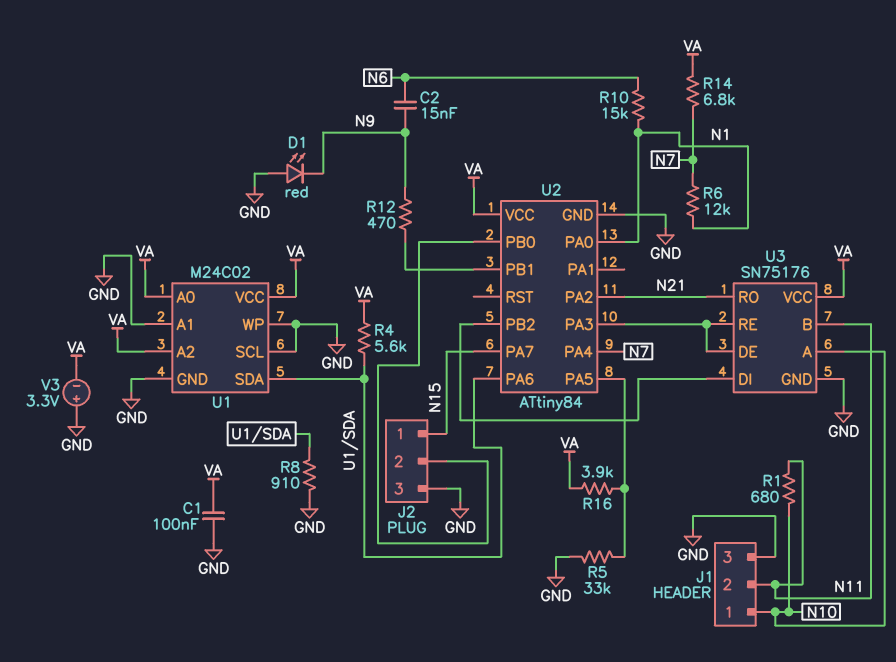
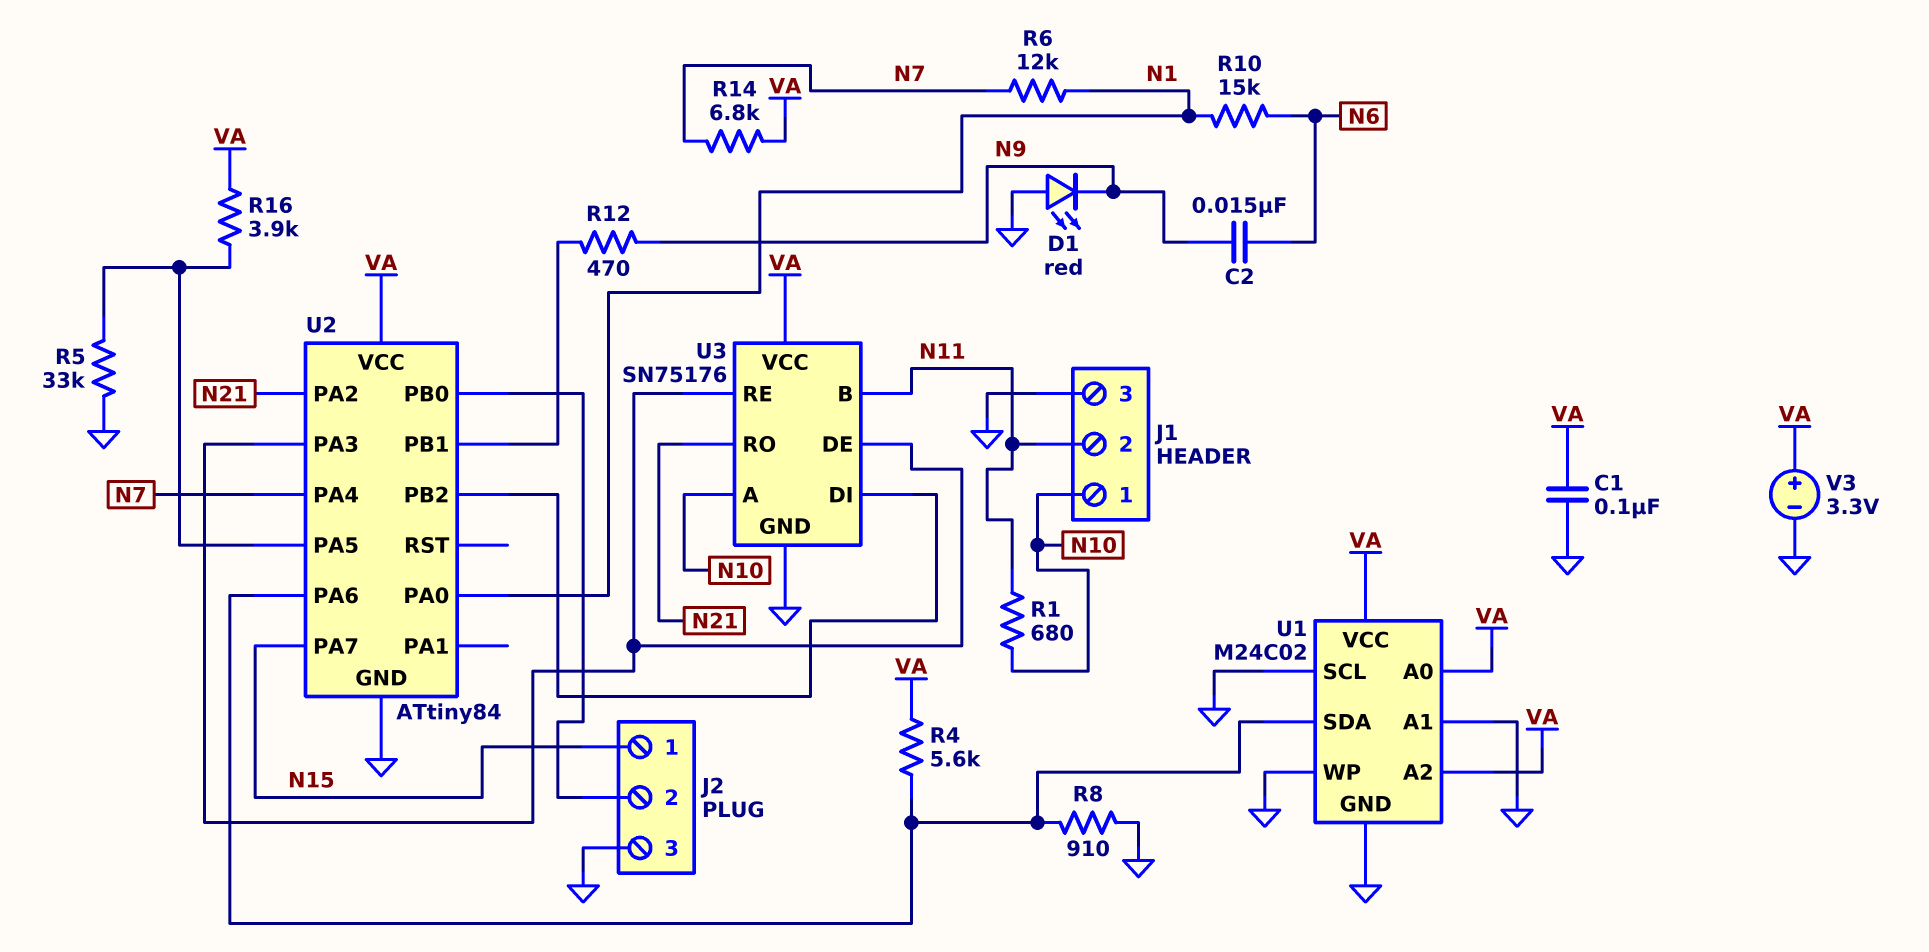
V3: 3.3V (plus GND, minus VA) -> 3.3V (plus VA, minus GND)

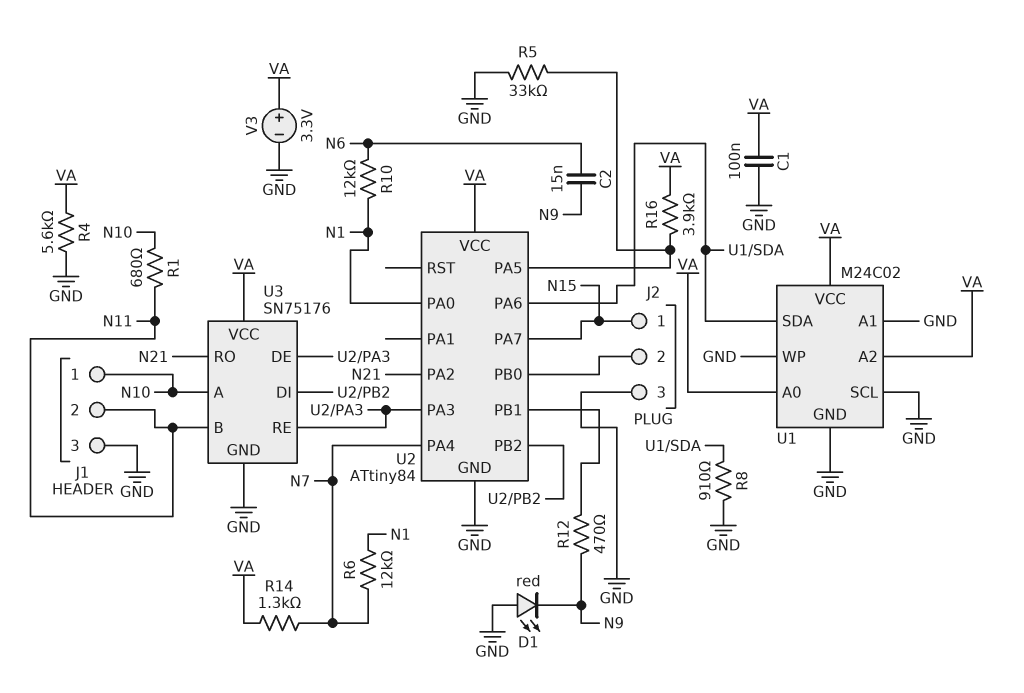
R4: 5.6k (U1/SDA, VA) -> 5.6k (GND, VA)
R10: 15k (N1, N6) -> 12k (N1, N6)
R14: 6.8k (N7, VA) -> 1.3k (N7, VA)

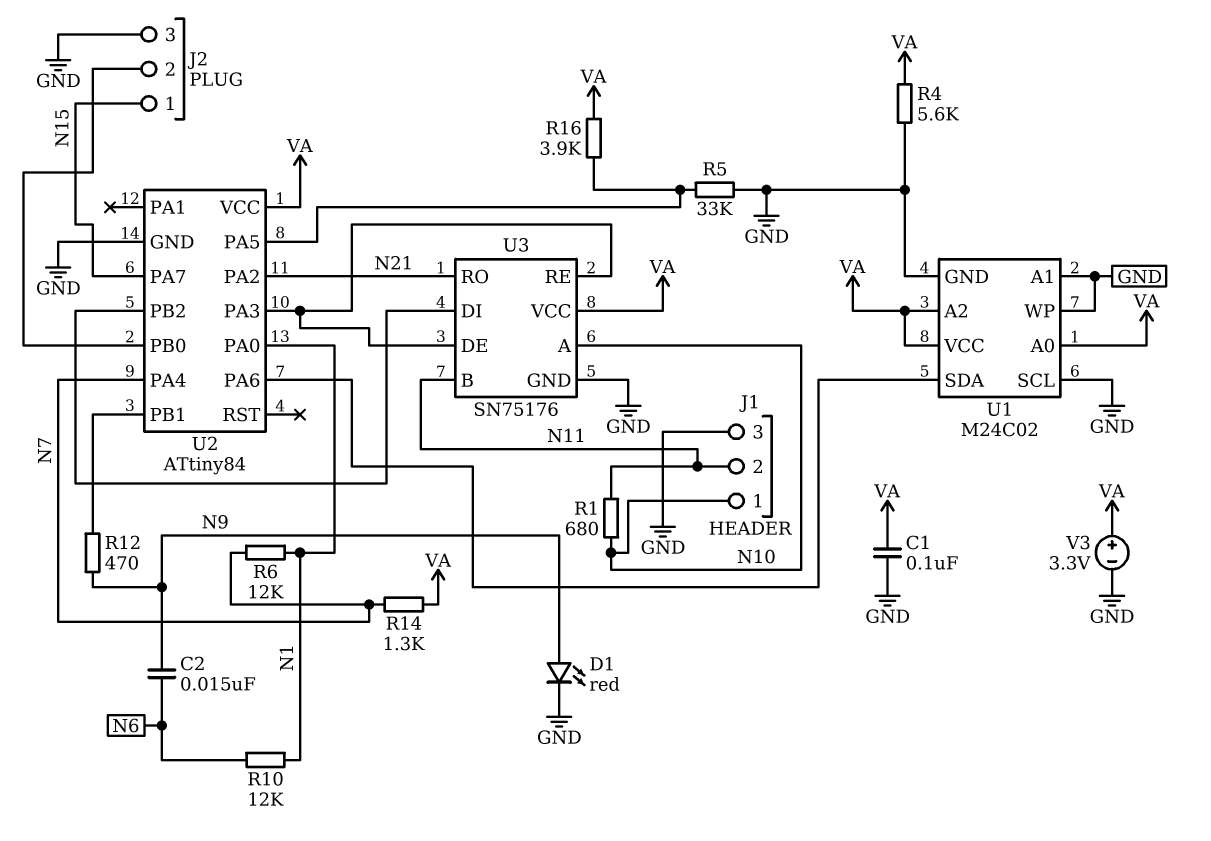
D1: LED red (A GND, K N9) -> LED red (A N9, K GND)
R8: 910 (GND, U1/SDA) -> none

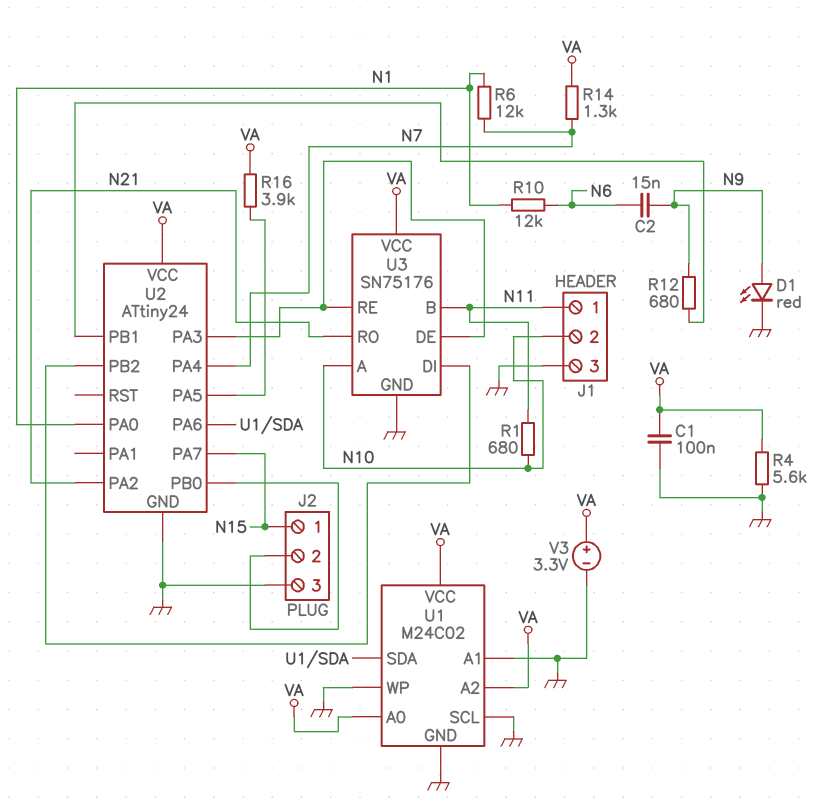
J1 pin 1: N10 -> N11
J1 pin 2: N11 -> N10
R5: 33k (GND, U2/PA5) -> none
R12: 470 (N9, U2/PB1) -> 680 (N9, U2/PB1)
U2: ATtiny84 -> ATtiny24

